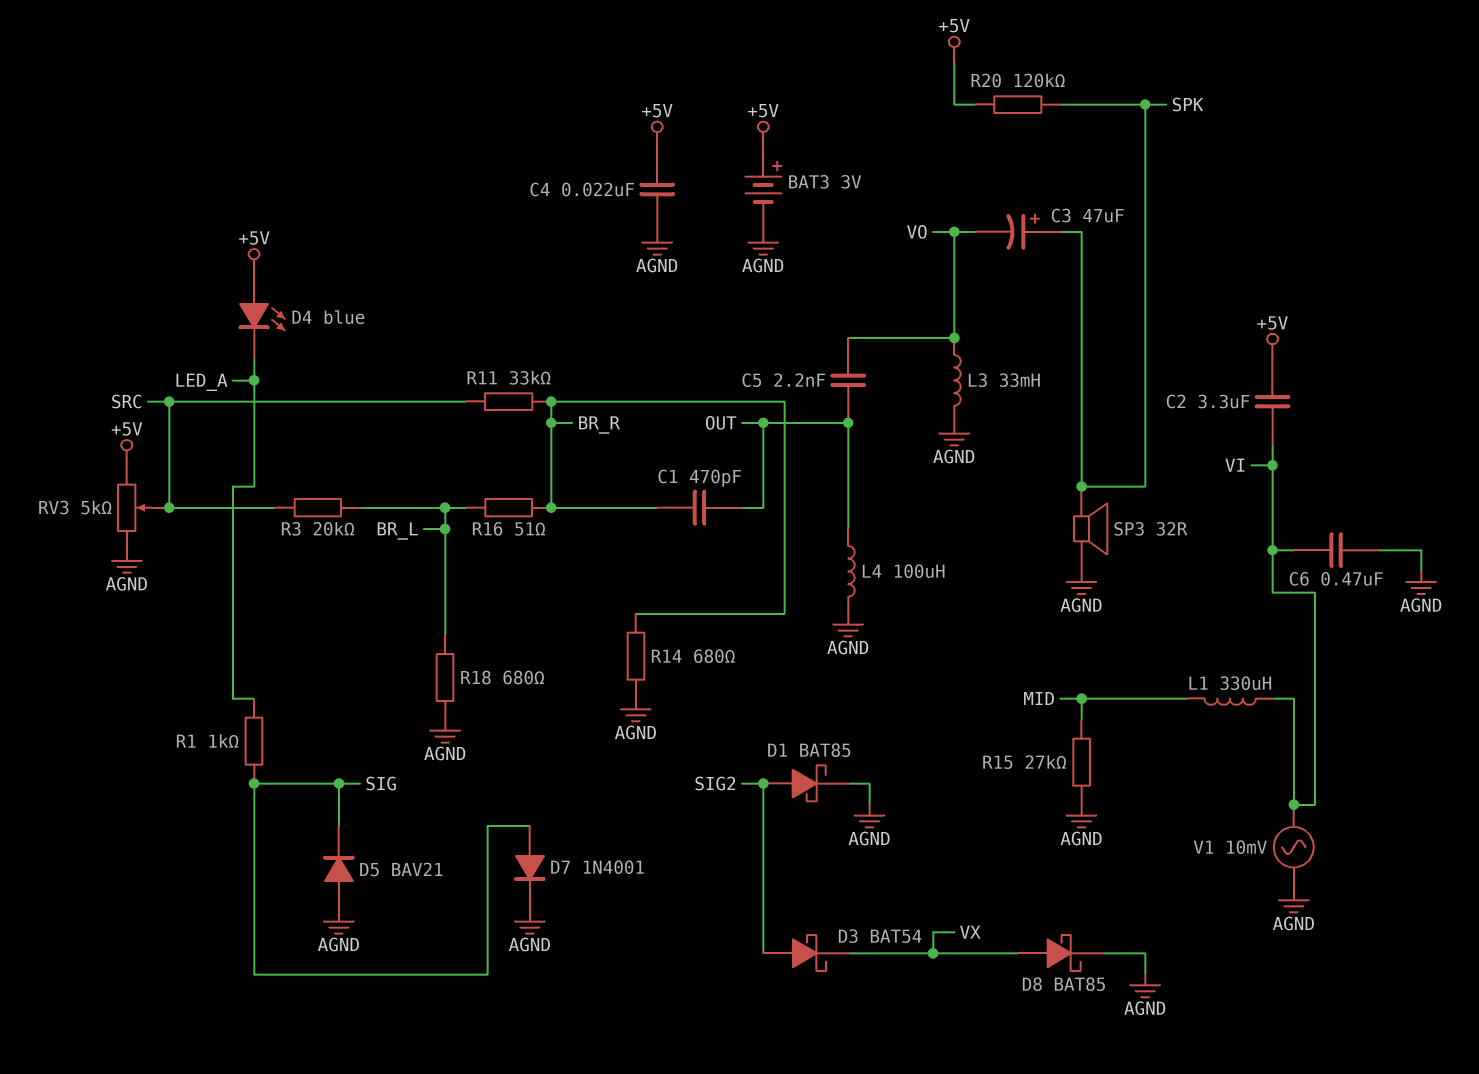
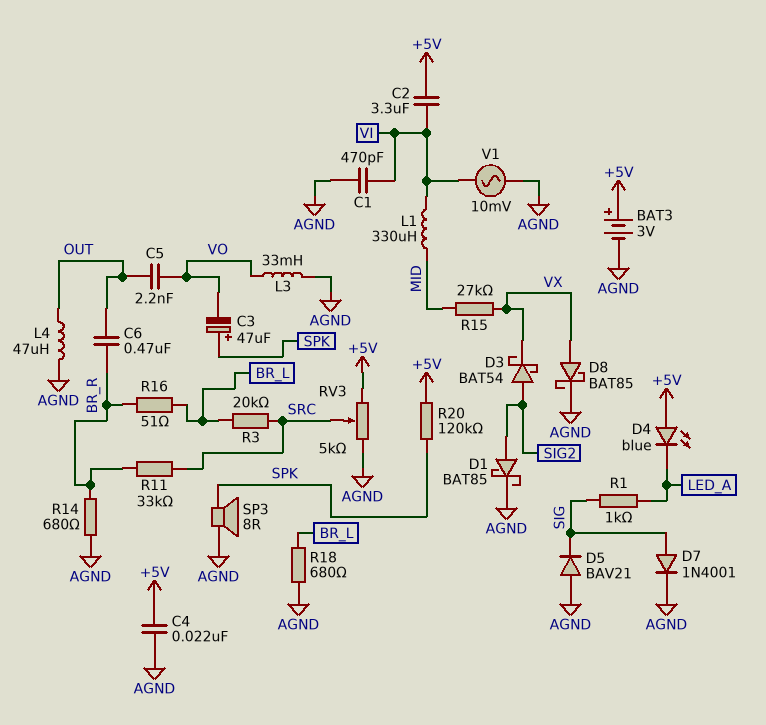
C1: 470pF (BR_R, OUT) -> 470pF (AGND, VI)
C6: 470nF (AGND, VI) -> 470nF (BR_R, OUT)
L4: 100uH (AGND, OUT) -> 47uH (AGND, OUT)
R15: 27k (AGND, MID) -> 27k (MID, VX)
SP3: speaker 32R (AGND, SPK) -> speaker 8R (AGND, SPK)

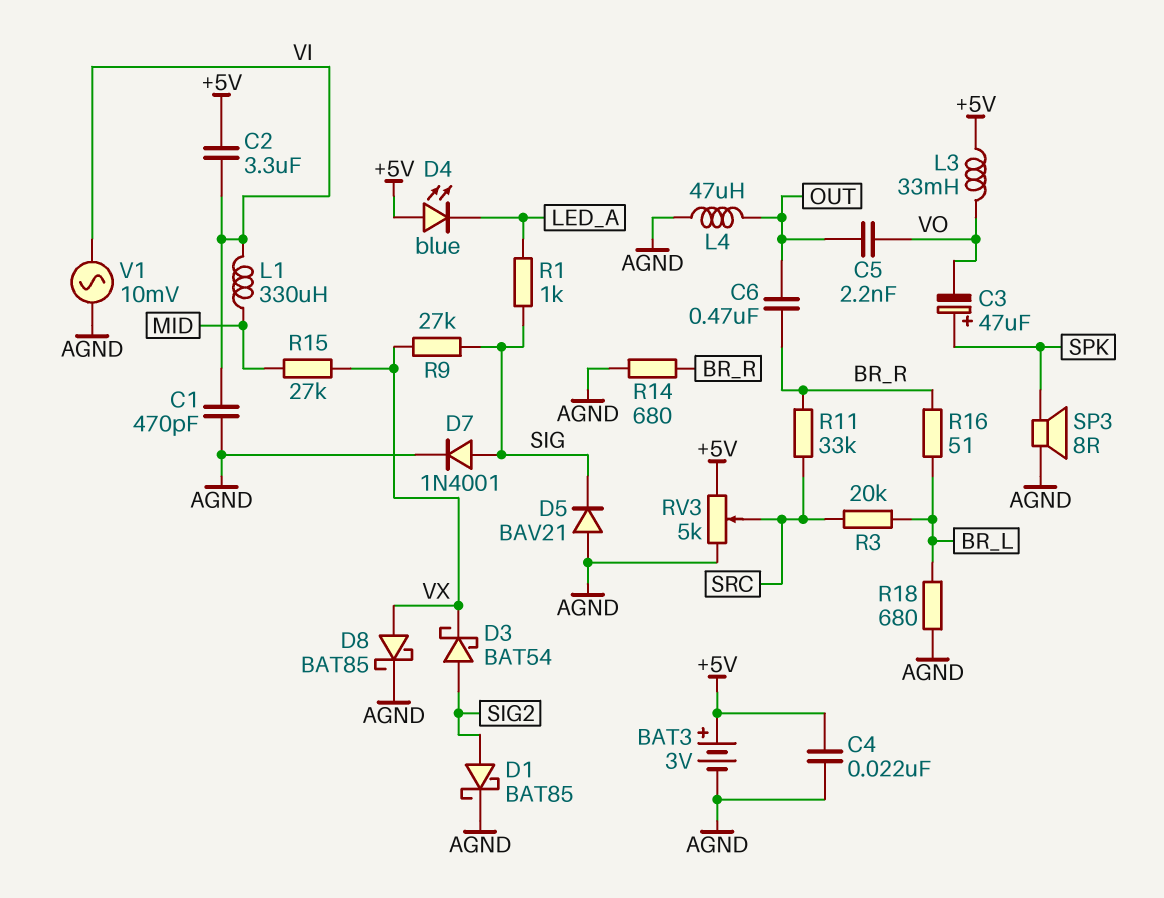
L3: 33mH (AGND, VO) -> 33mH (+5V, VO)
R9: none -> 27k (SIG, VX)
R20: 120k (+5V, SPK) -> none

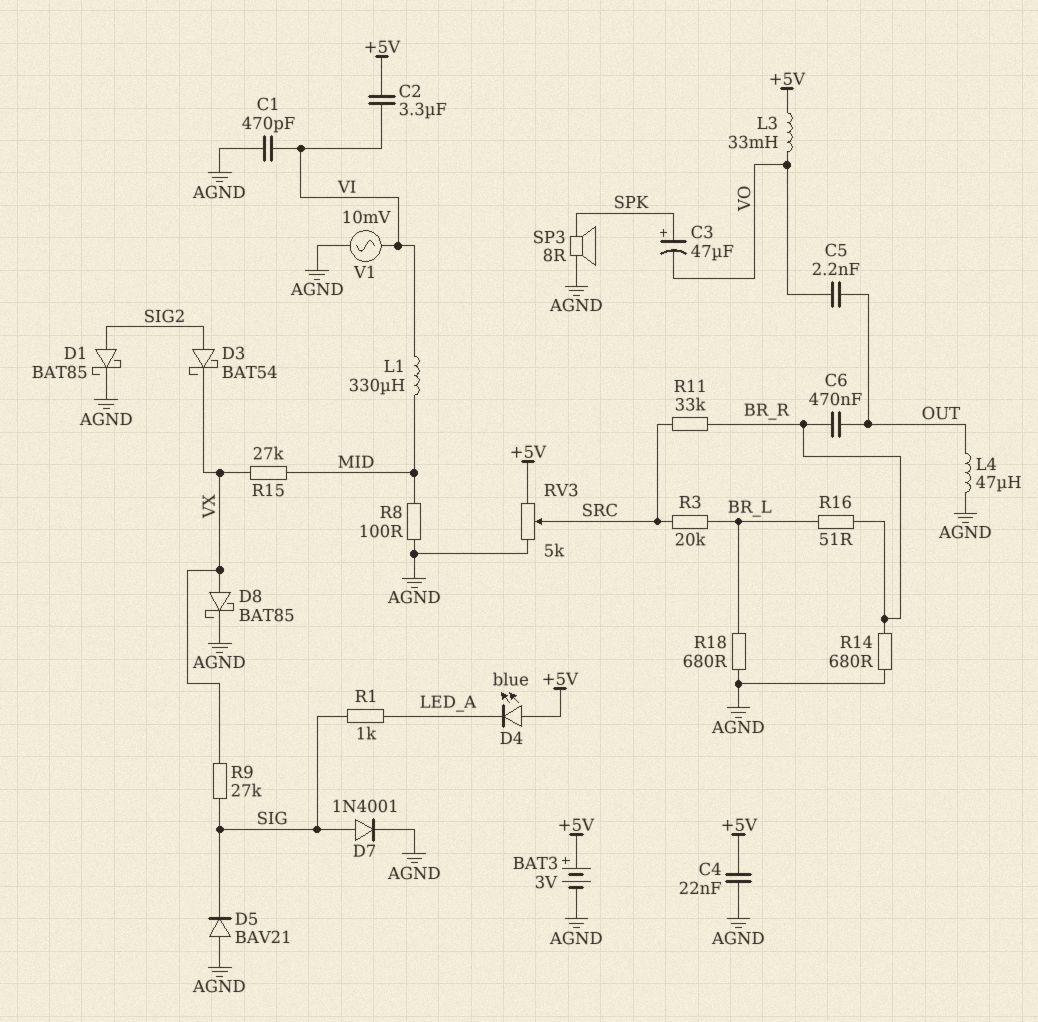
R8: none -> 100 (AGND, MID)

